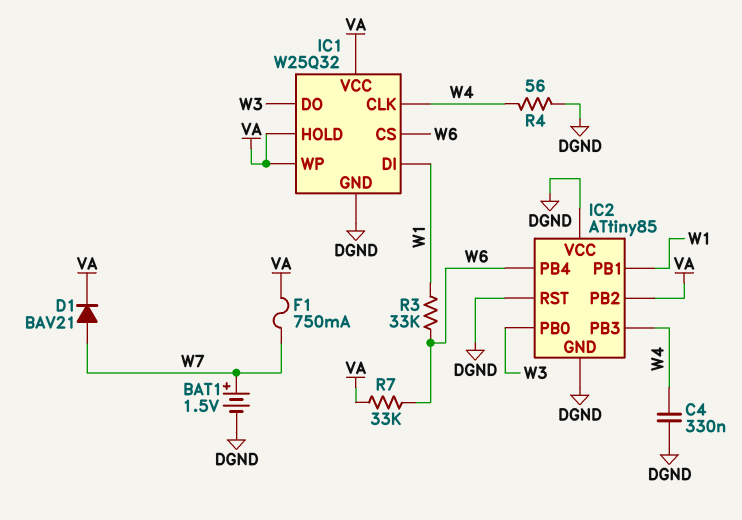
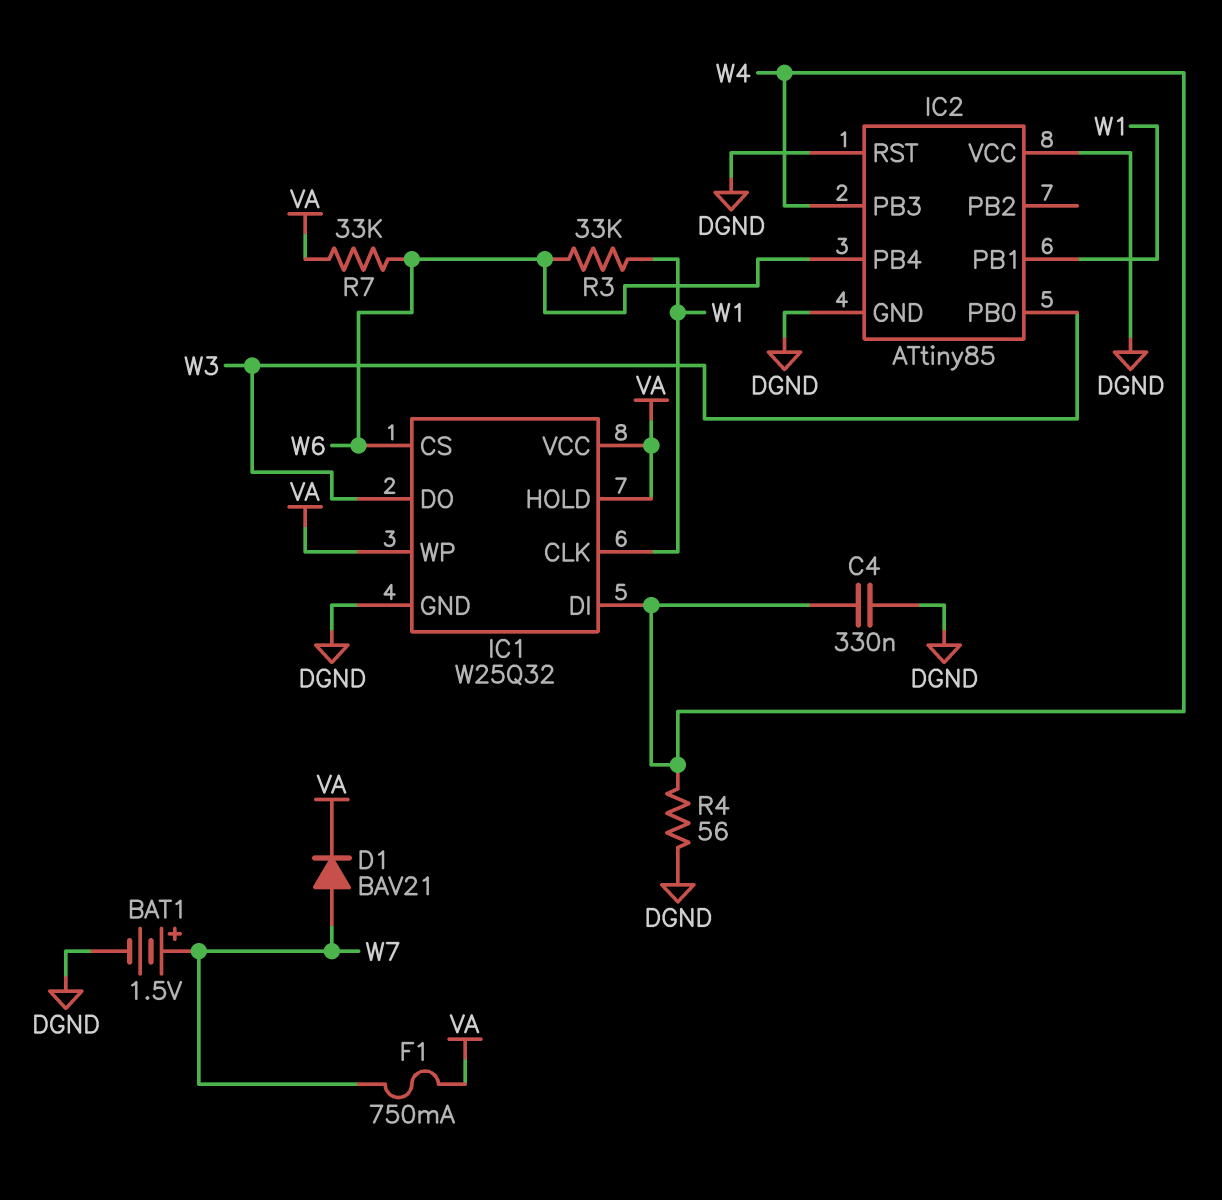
IC1 pin CLK: W4 -> W1
IC1 pin DI: W1 -> W4
IC2 pin PB2: VA -> none

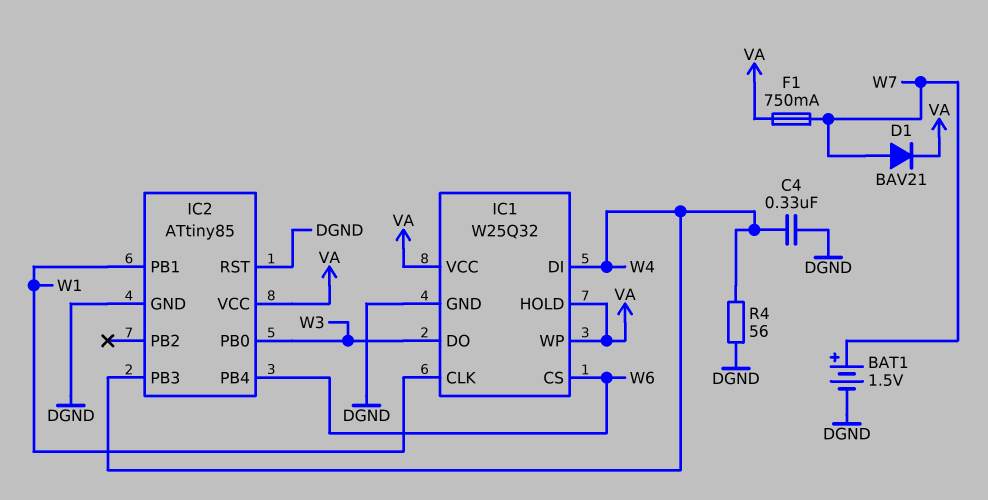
IC2 pin VCC: DGND -> VA
R3: 33k (W1, W6) -> none
R7: 33k (VA, W6) -> none

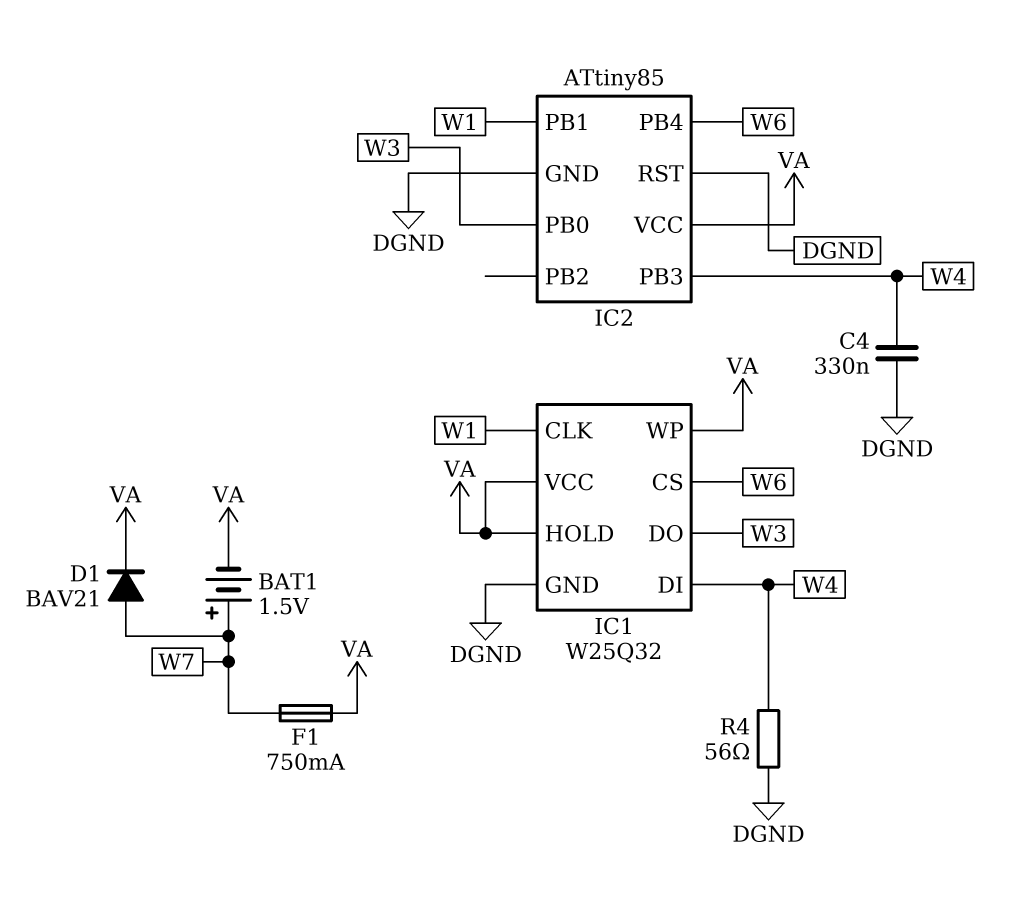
BAT1: 1.5V (plus W7, minus DGND) -> 1.5V (plus W7, minus VA)

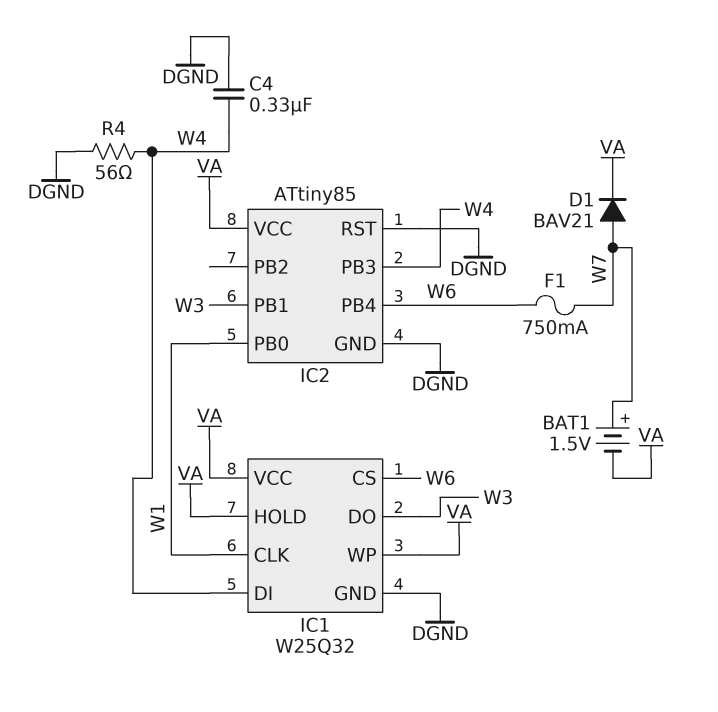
F1: 750mA (VA, W7) -> 750mA (W6, W7)
IC2 pin PB0: W3 -> W1
IC2 pin PB1: W1 -> W3

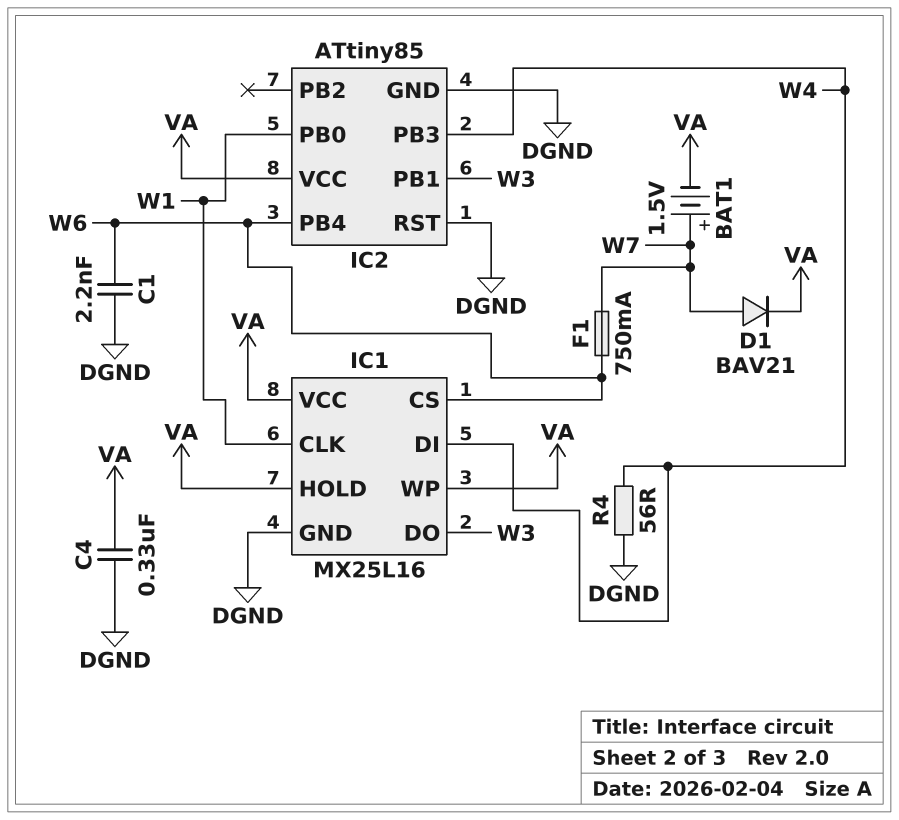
C1: none -> 2.2nF (DGND, W6)
C4: 330nF (DGND, W4) -> 330nF (DGND, VA)
IC1: W25Q32 -> MX25L16

